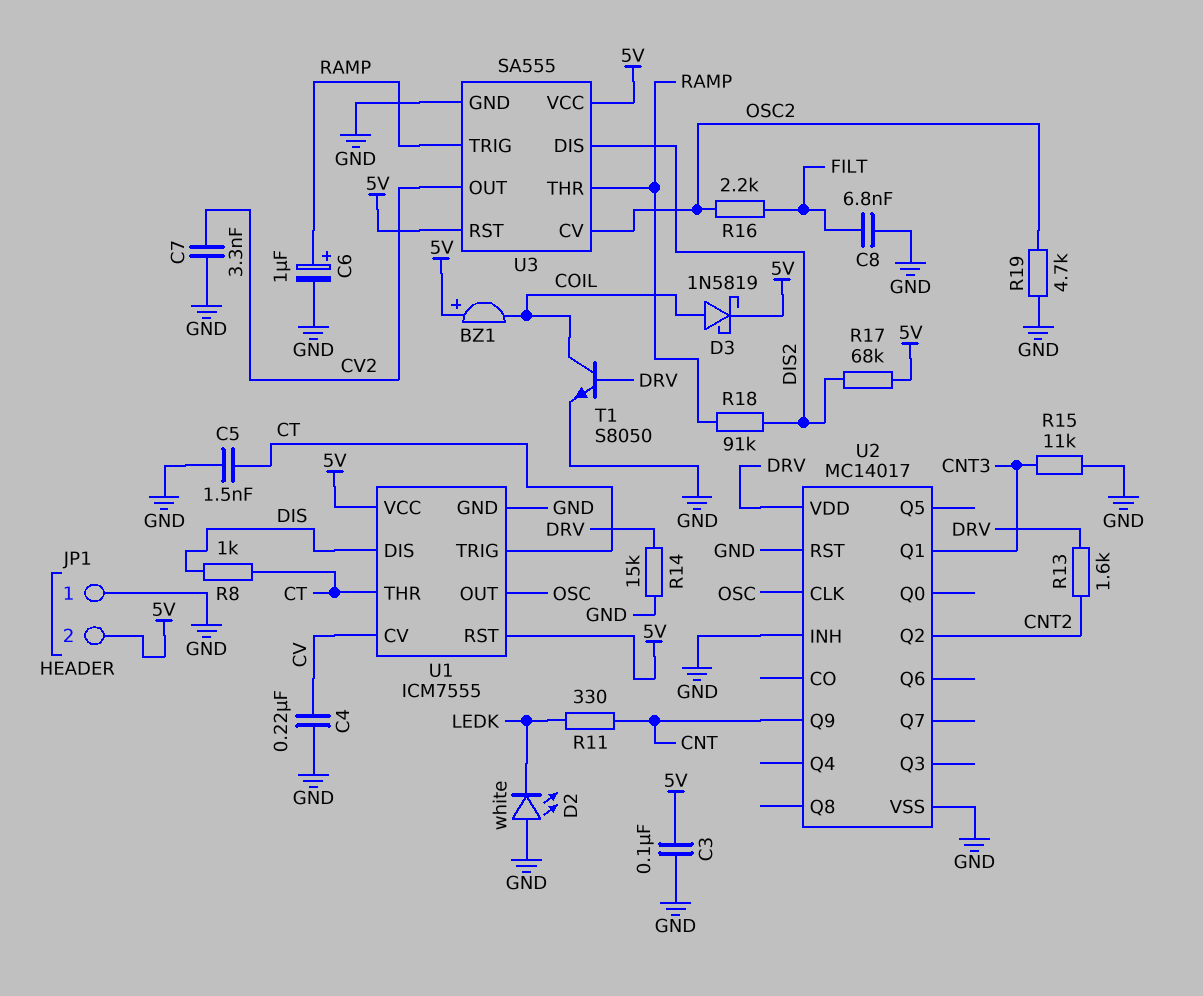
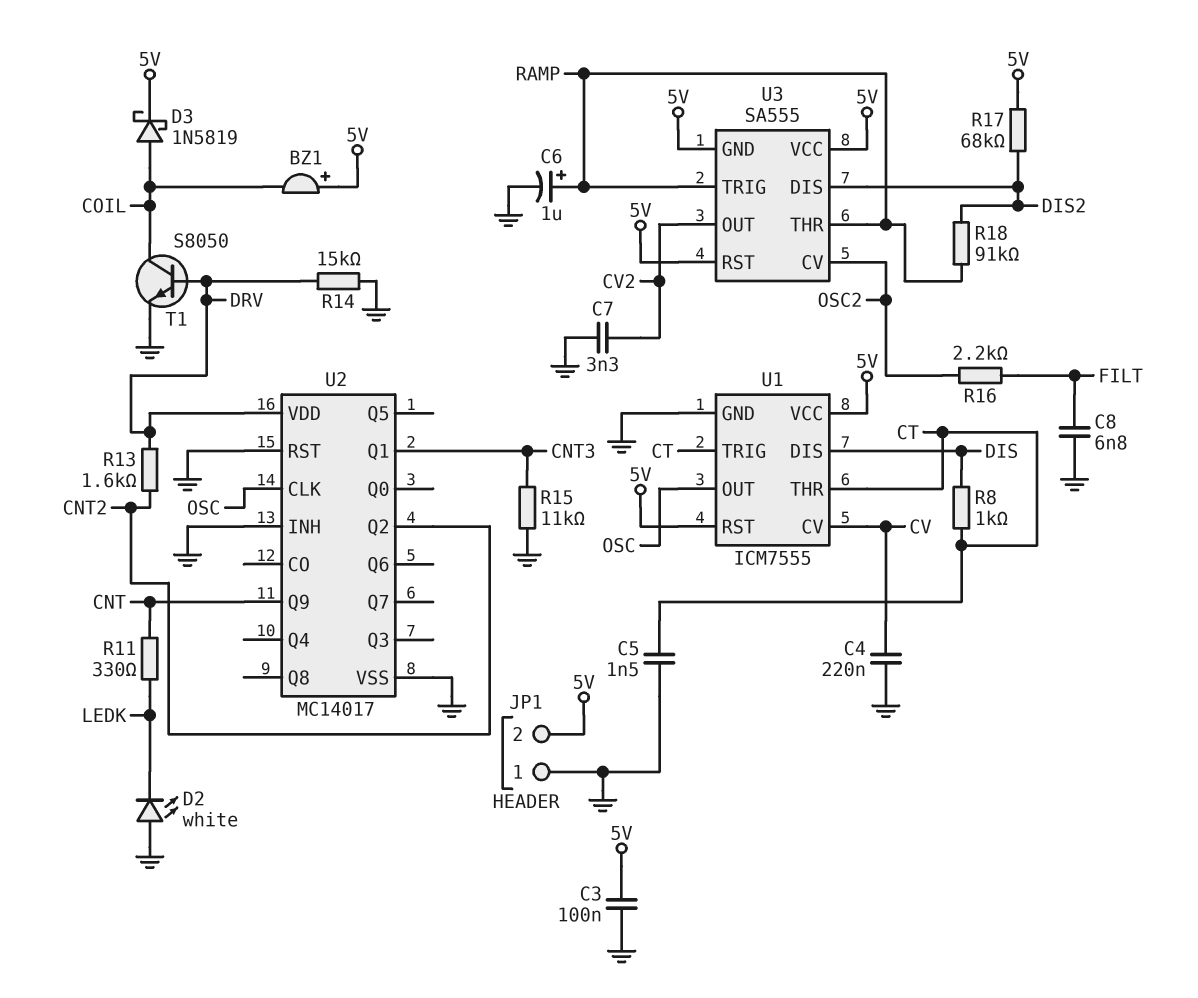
R19: 4.7k (GND, OSC2) -> none
U3 pin GND: GND -> 5V

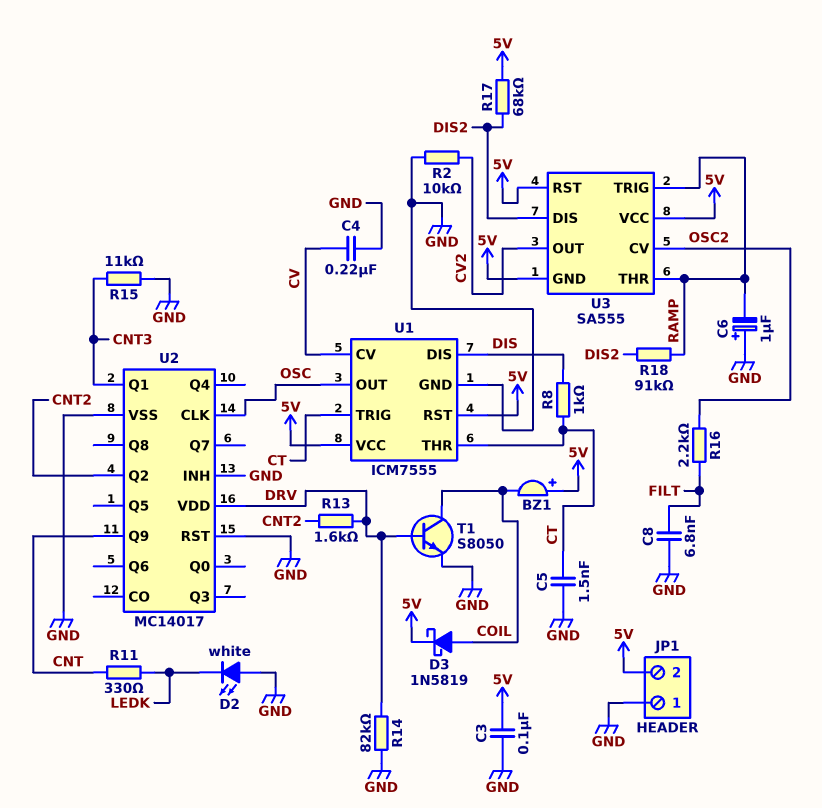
C6: 1uF (plus RAMP, minus GND) -> 1uF (plus GND, minus RAMP)
C7: 3.3nF (CV2, GND) -> none
R2: none -> 10k (CV2, GND)
R14: 15k (DRV, GND) -> 82k (DRV, GND)

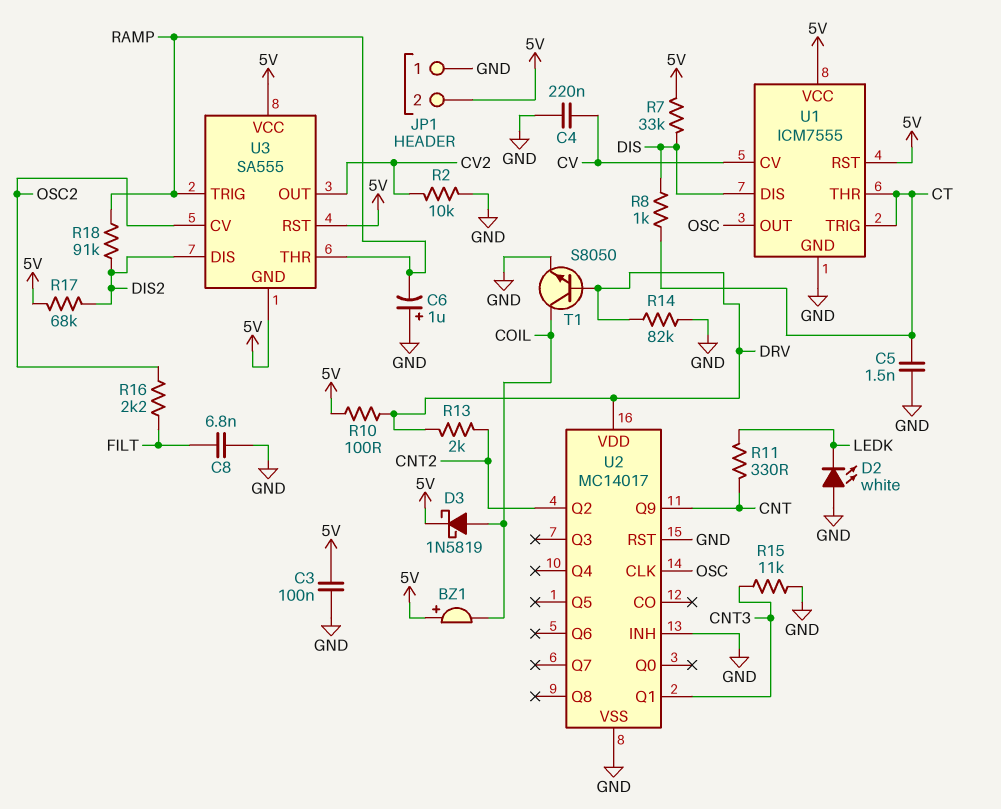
R7: none -> 33k (5V, DIS)
R10: none -> 100 (5V, DRV)
R13: 1.6k (CNT2, DRV) -> 2k (CNT2, DRV)

